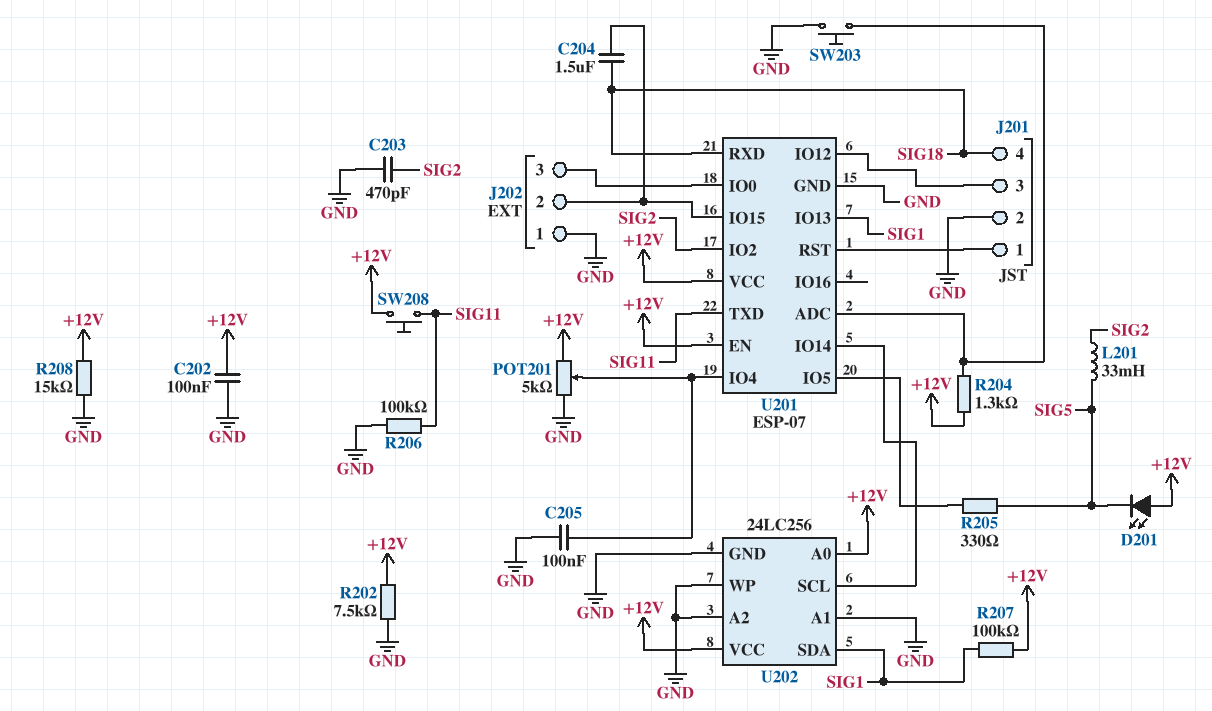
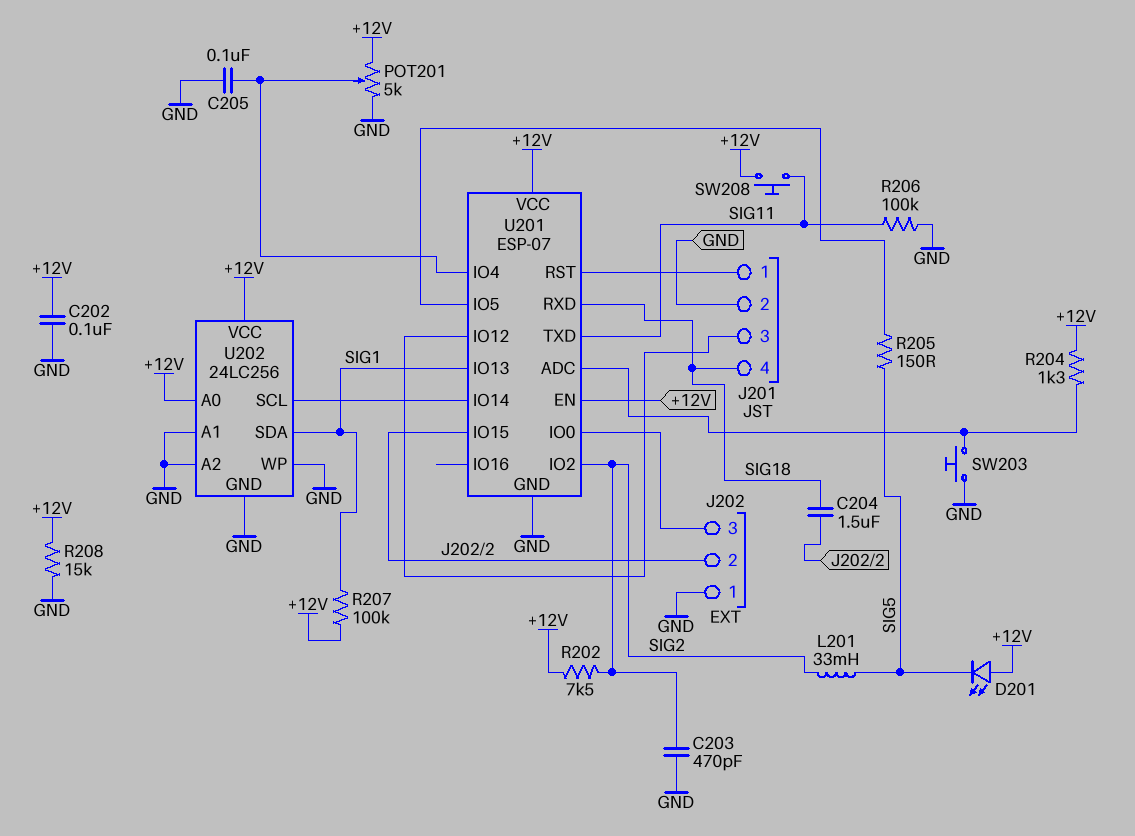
R202: 7.5k (+12V, GND) -> 7.5k (+12V, SIG2)
R205: 330 (SIG5, U201/IO5) -> 150 (SIG5, U201/IO5)

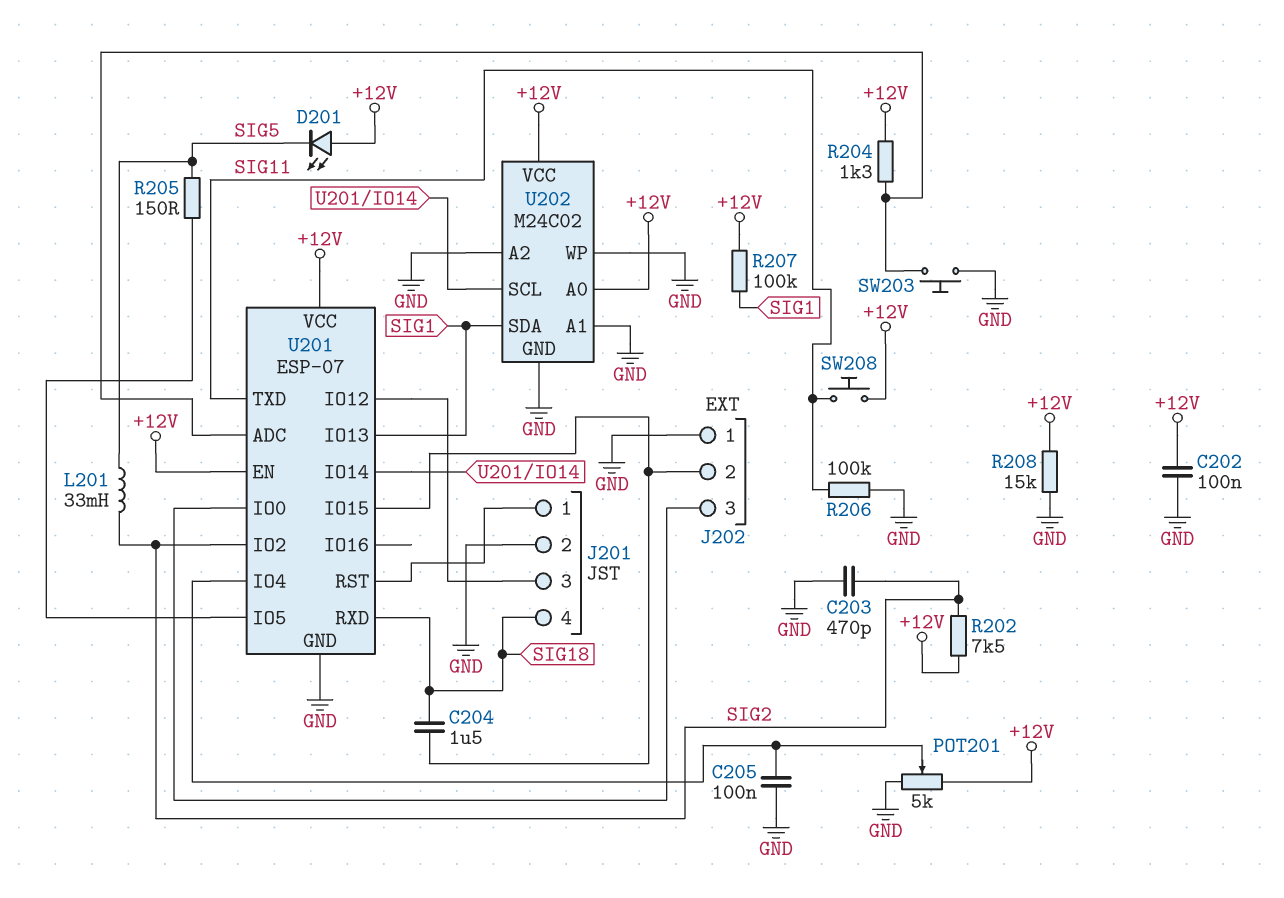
U202: 24LC256 -> M24C02

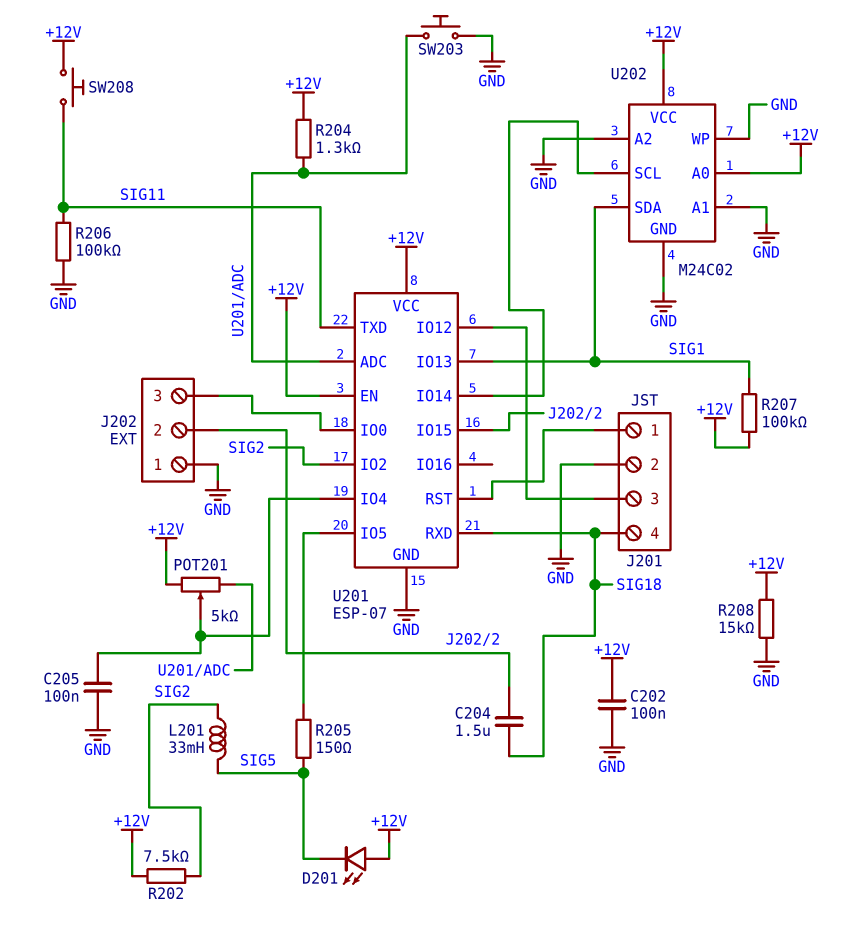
C203: 470pF (GND, SIG2) -> none
POT201: 5k (+12V, GND, wiper U201/IO4) -> 5k (+12V, U201/ADC, wiper U201/IO4)

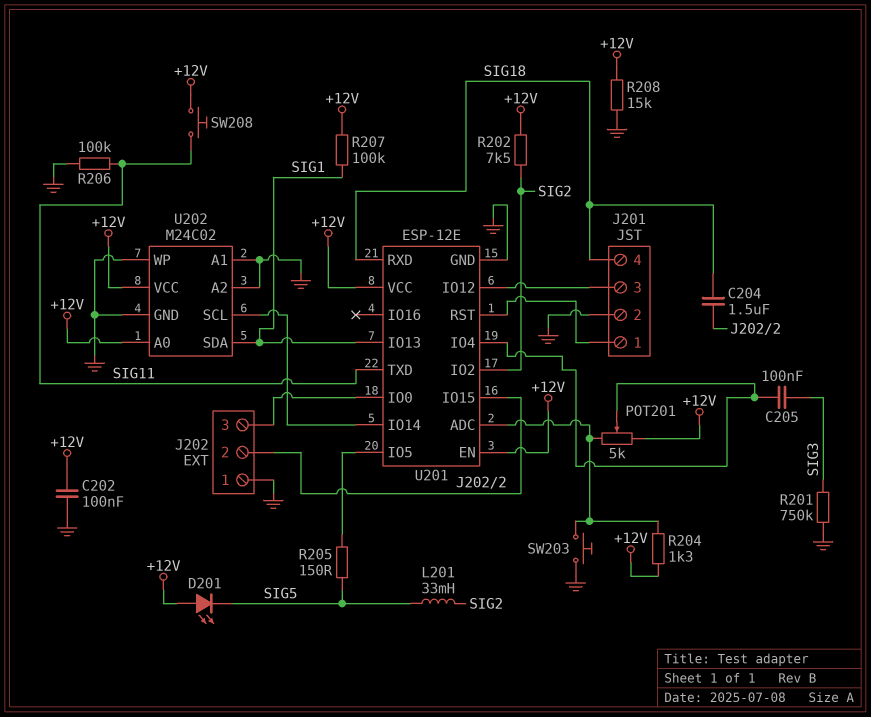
C205: 100nF (GND, U201/IO4) -> 100nF (SIG3, U201/IO4)
R201: none -> 750k (GND, SIG3)
U201: ESP-07 -> ESP-12E

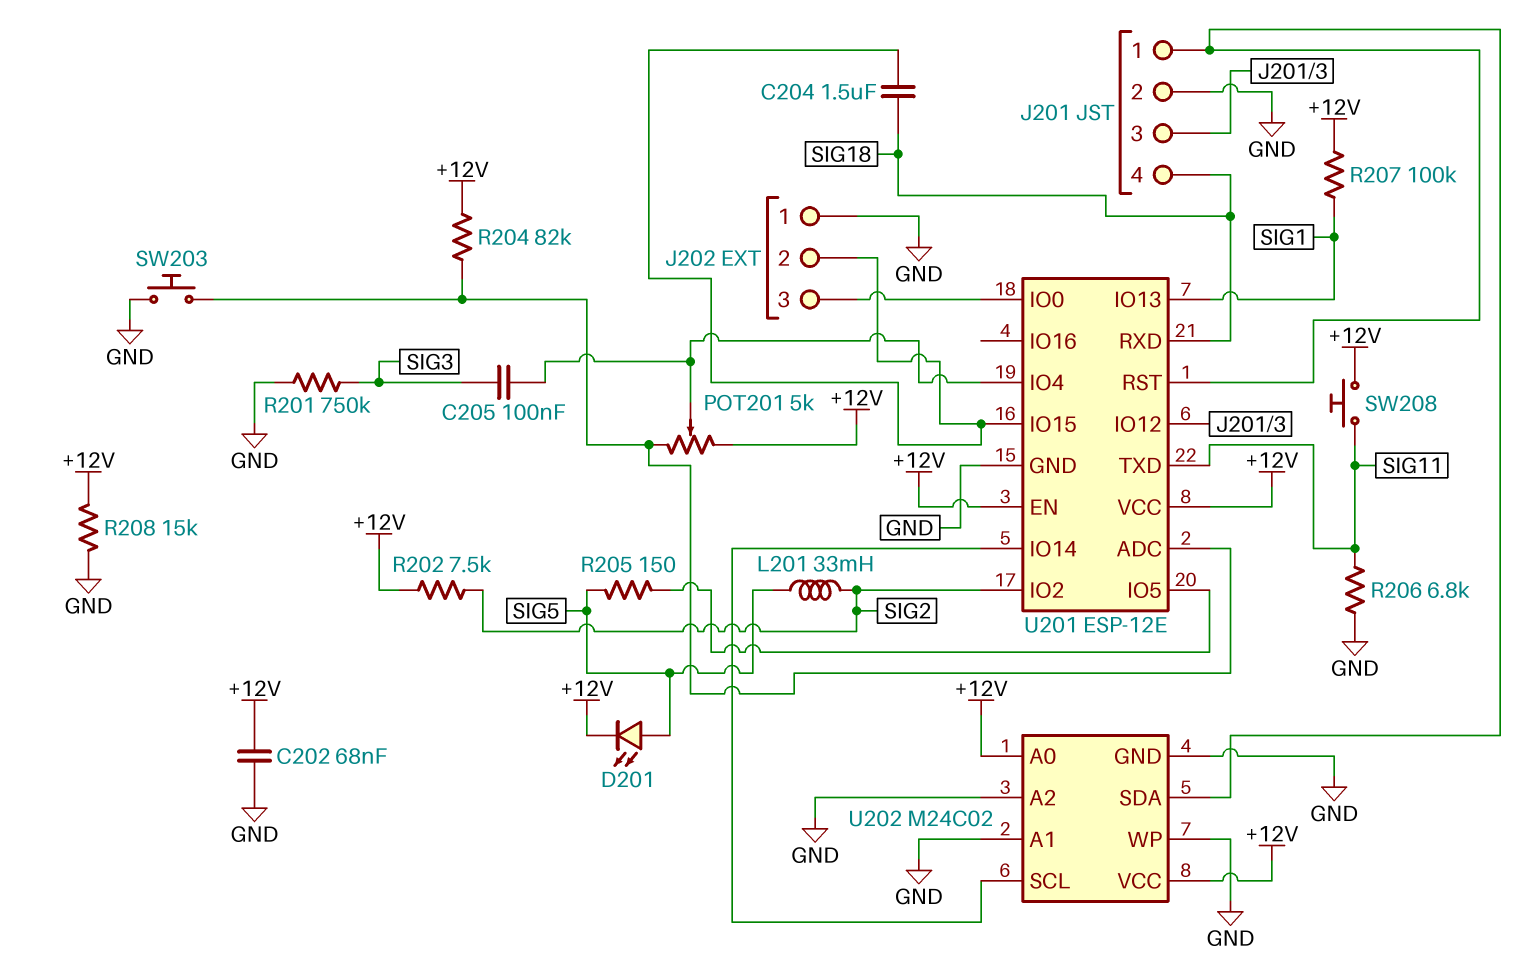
C202: 100nF (+12V, GND) -> 68nF (+12V, GND)
D201: LED (A +12V, K SIG5) -> LED (A SIG5, K +12V)
R204: 1.3k (+12V, U201/ADC) -> 82k (+12V, U201/ADC)
R206: 100k (GND, SIG11) -> 6.8k (GND, SIG11)
U202 pin SDA: SIG1 -> J201/1

